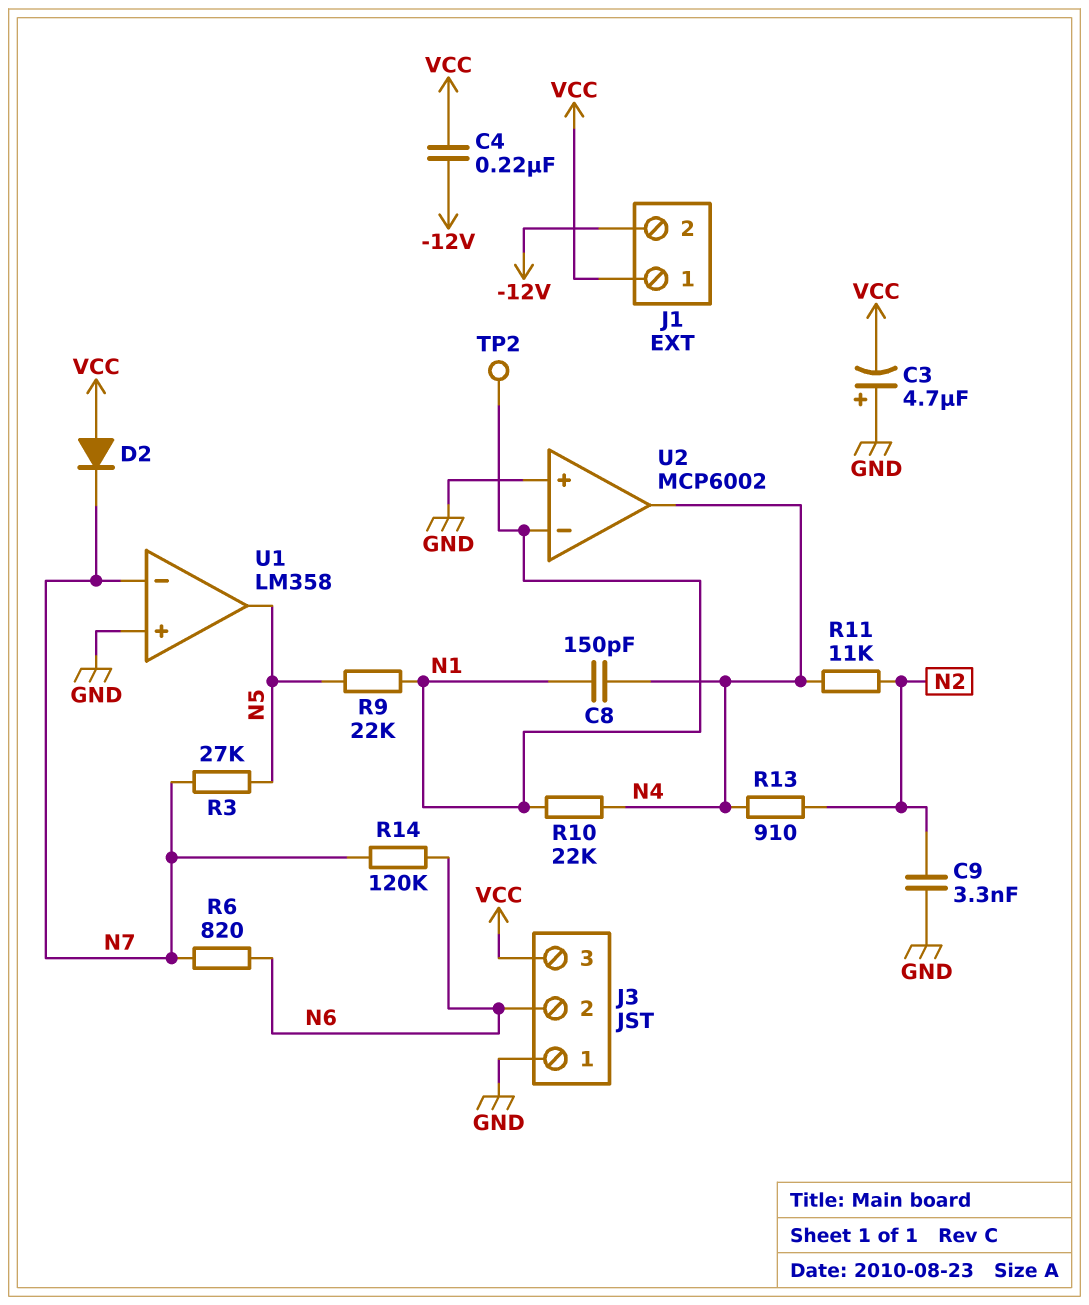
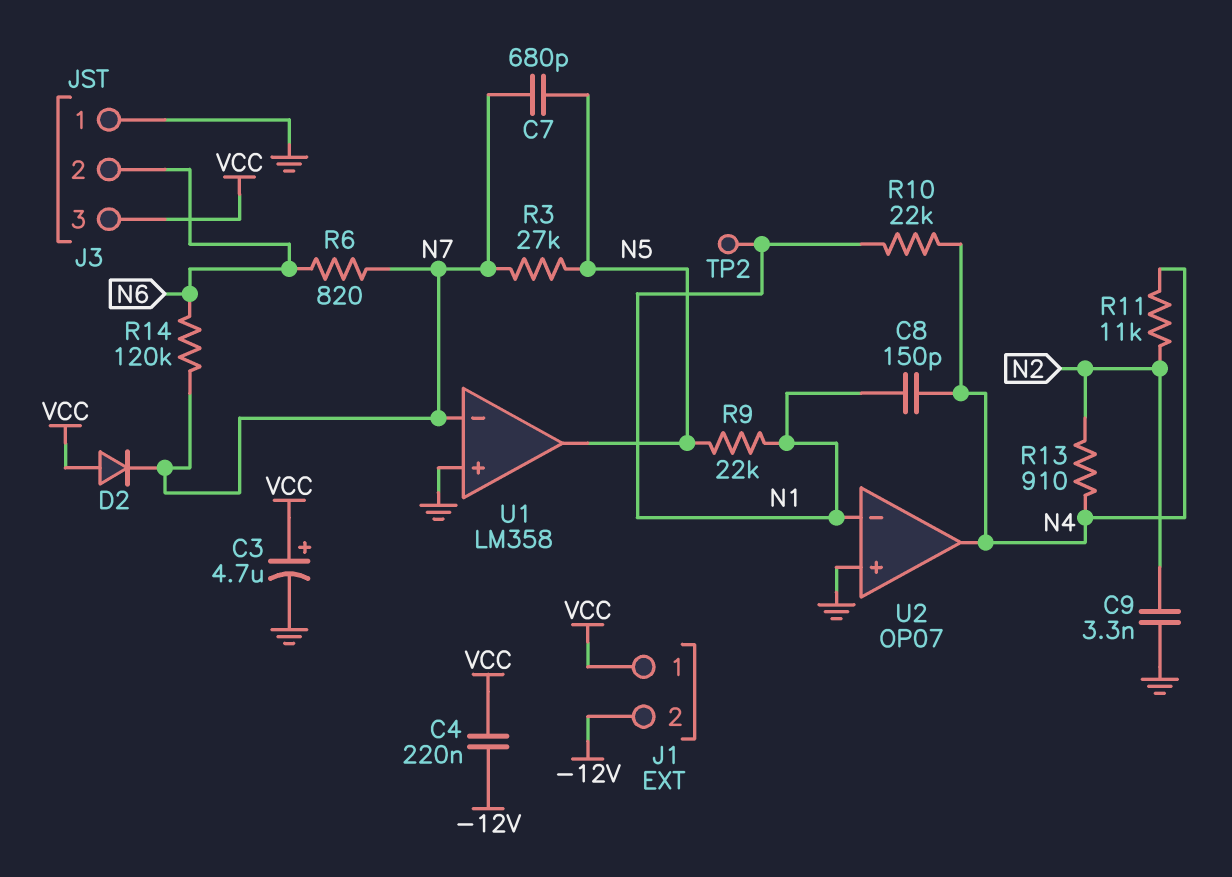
C3: 4.7uF (plus GND, minus VCC) -> 4.7uF (plus VCC, minus GND)
C7: none -> 680pF (N5, N7)
U2: MCP6002 -> OP07

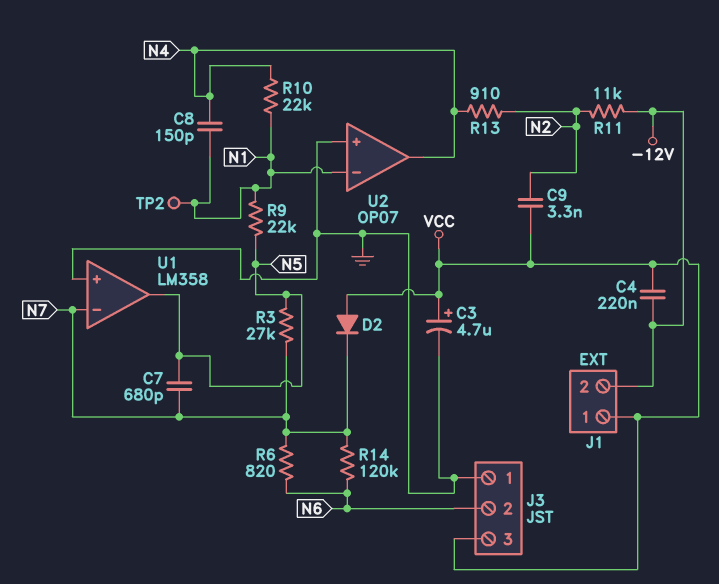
C9: 3.3nF (GND, N2) -> 3.3nF (N2, VCC)
R11: 11k (N2, N4) -> 11k (-12V, N2)

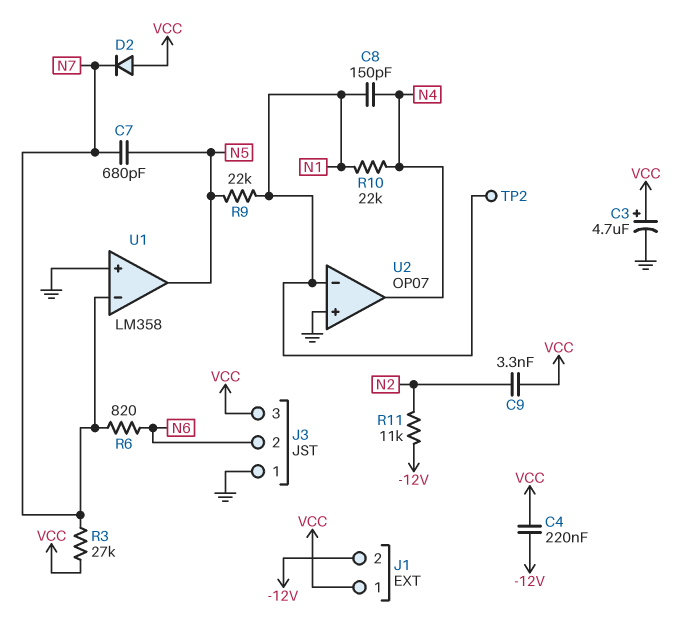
R3: 27k (N5, N7) -> 27k (N7, VCC)
R13: 910 (N2, N4) -> none
R14: 120k (N6, N7) -> none

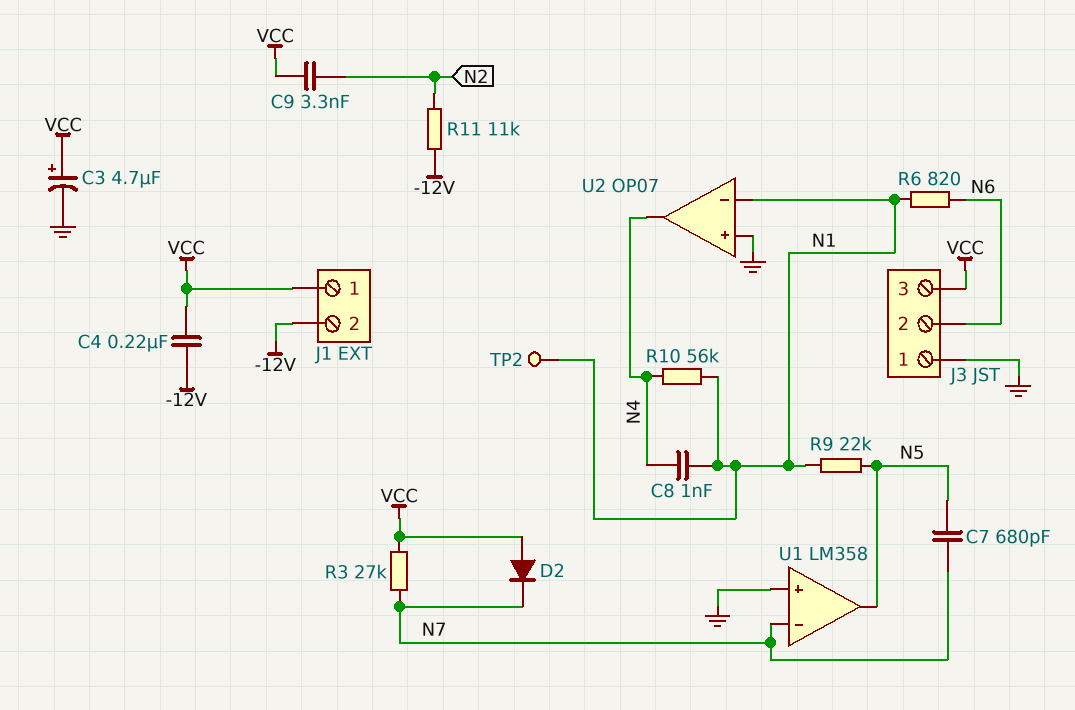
C8: 150pF (N1, N4) -> 1nF (N1, N4)
R6: 820 (N6, N7) -> 820 (N1, N6)
R10: 22k (N1, N4) -> 56k (N1, N4)

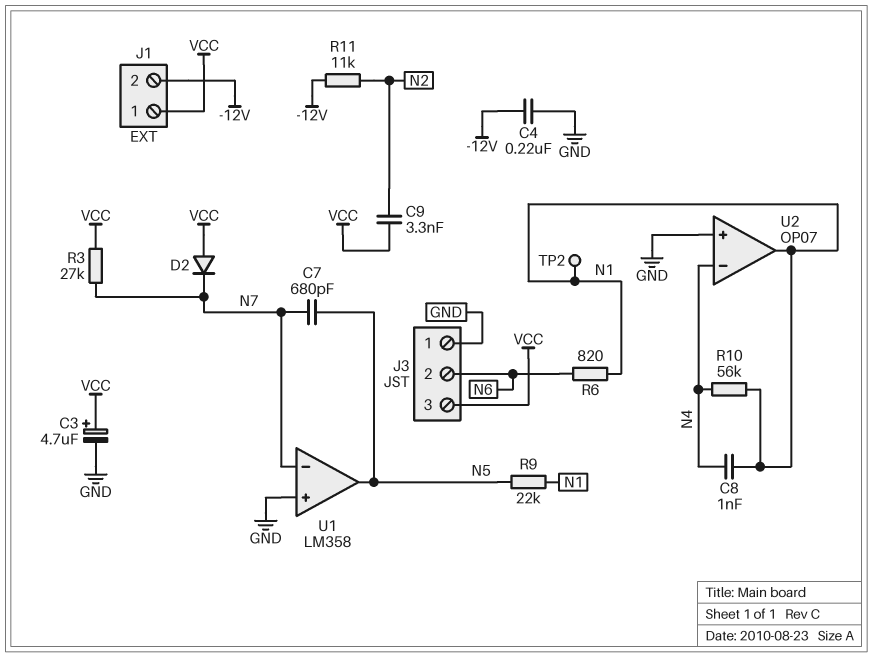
C4: 220nF (-12V, VCC) -> 220nF (-12V, GND)
U2 pin in-: N1 -> N4
U2 pin out: N4 -> N1

